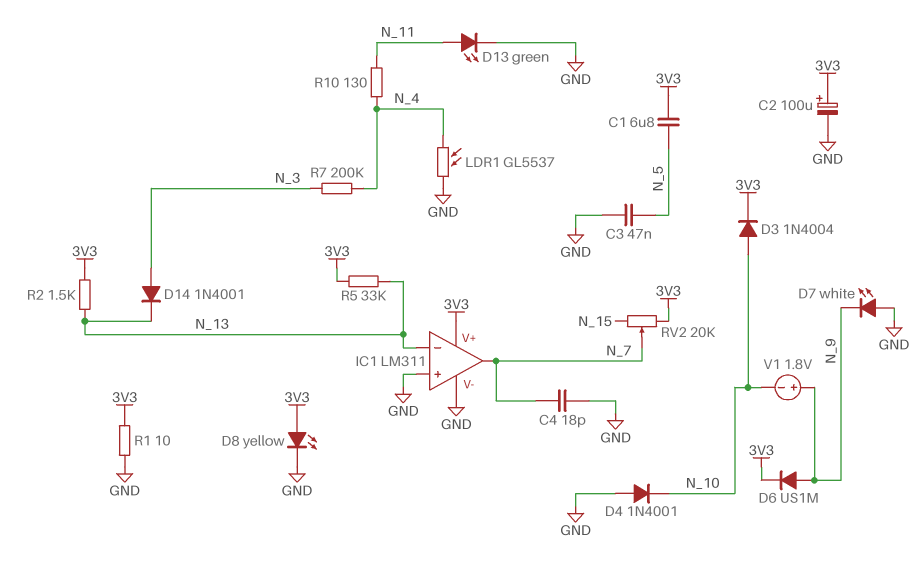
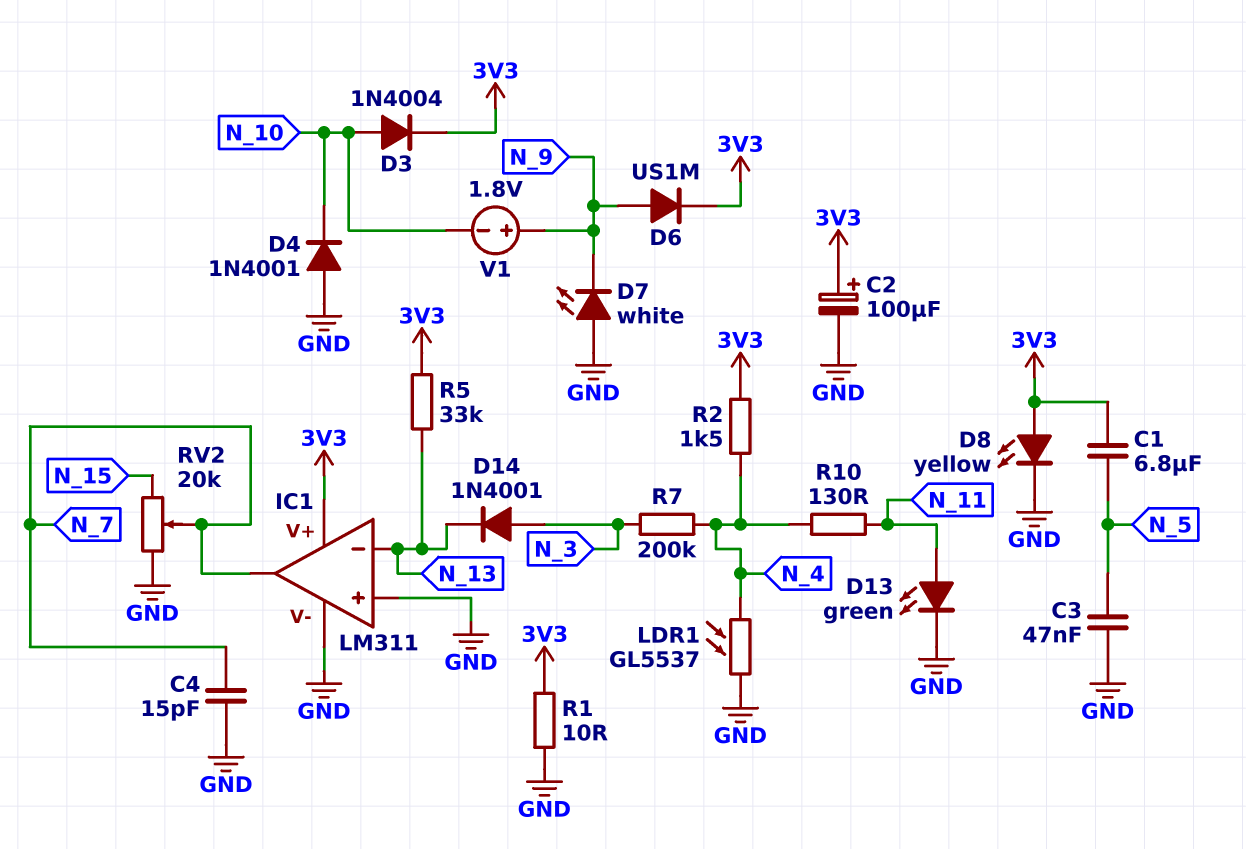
C4: 18pF (GND, N_7) -> 15pF (GND, N_7)
R2: 1.5k (3V3, N_13) -> 1.5k (3V3, N_4)
RV2: 20k (3V3, N_15, wiper N_7) -> 20k (GND, N_15, wiper N_7)

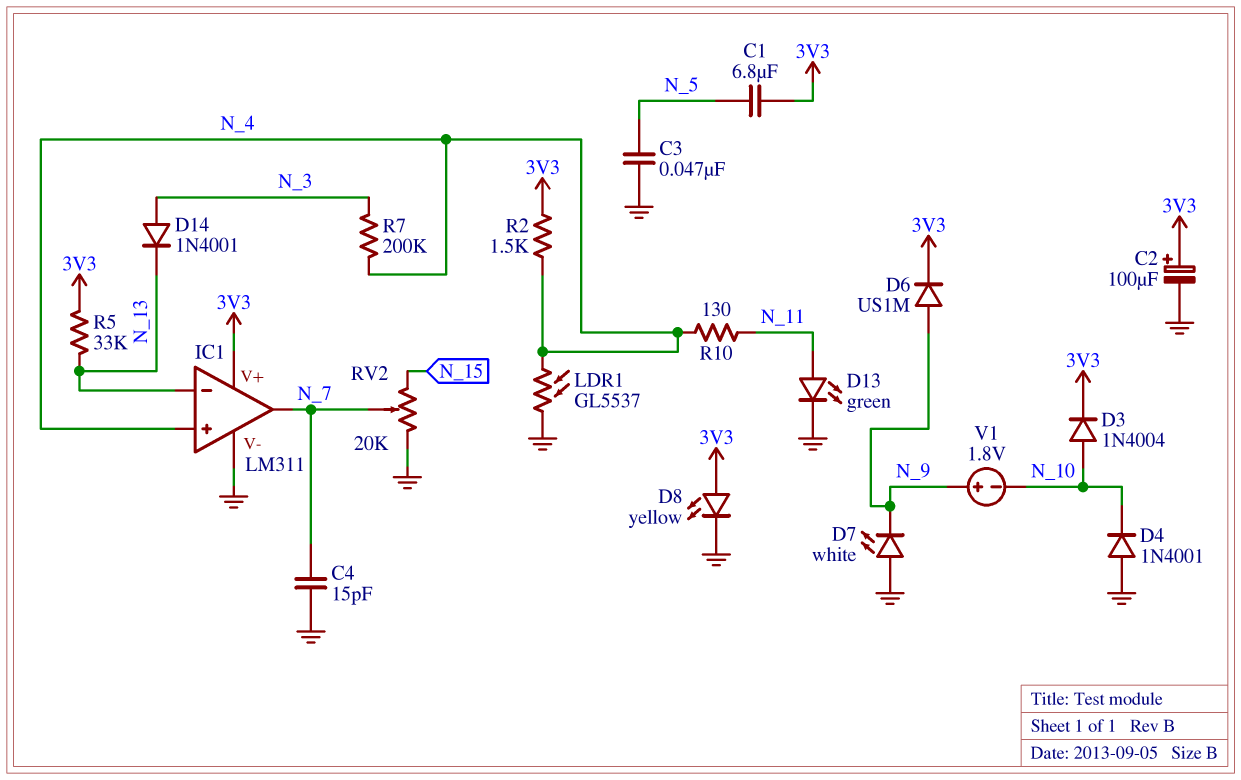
IC1 pin in+: GND -> N_4
R1: 10 (3V3, GND) -> none

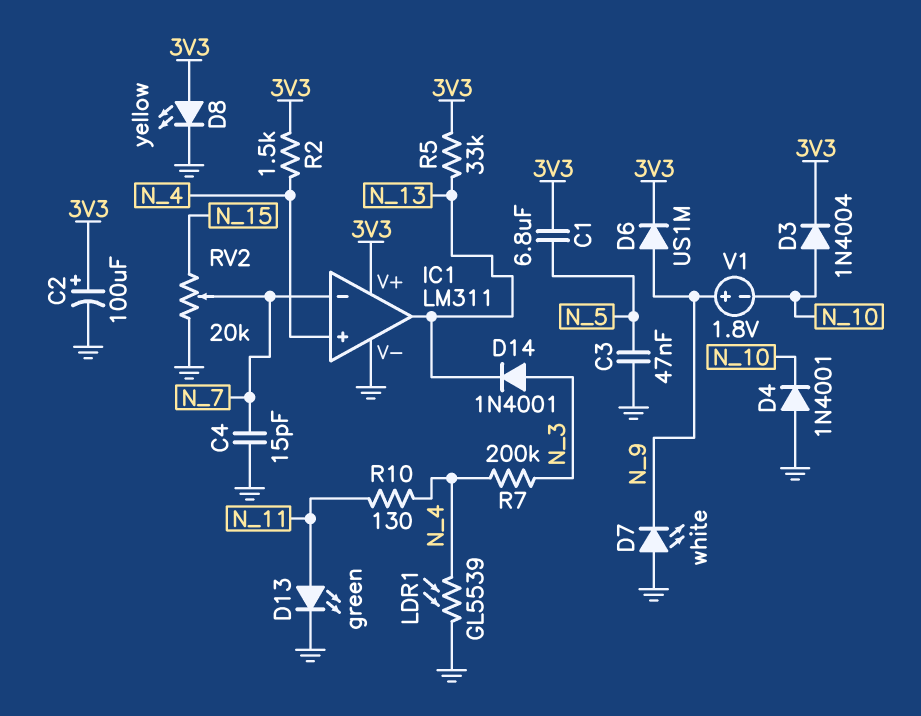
IC1 pin in-: N_13 -> N_7
IC1 pin out: N_7 -> N_13
LDR1: GL5537 (GND, N_4) -> GL5539 (GND, N_4)

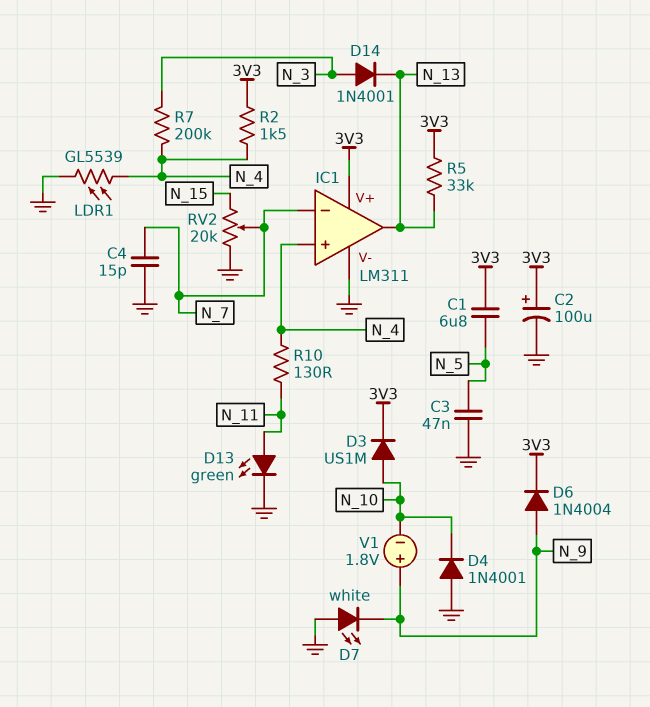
D3: diode 1N4004 (A N_10, K 3V3) -> diode US1M (A N_10, K 3V3)
D6: diode US1M (A N_9, K 3V3) -> diode 1N4004 (A N_9, K 3V3)
D8: LED yellow (A 3V3, K GND) -> none

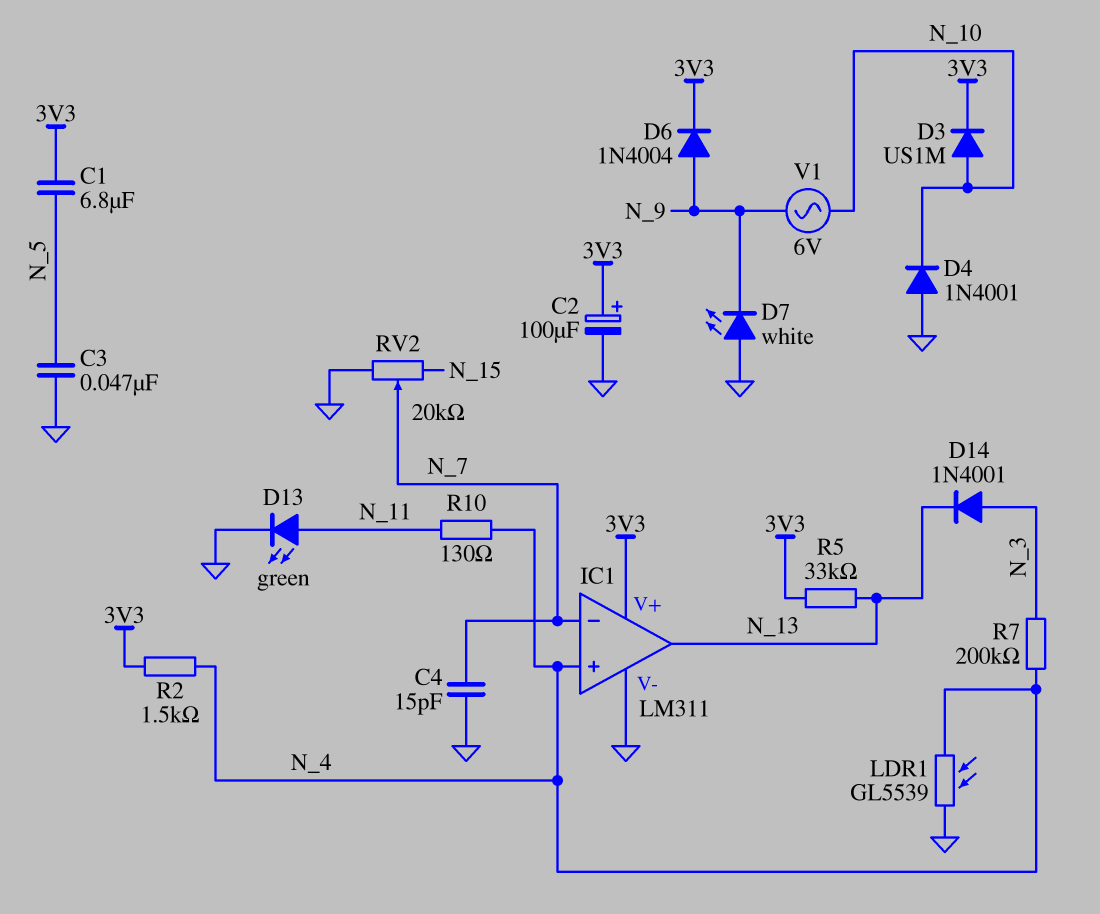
V1: 1.8V (plus N_9, minus N_10) -> AC 6V (N_9, N_10)

